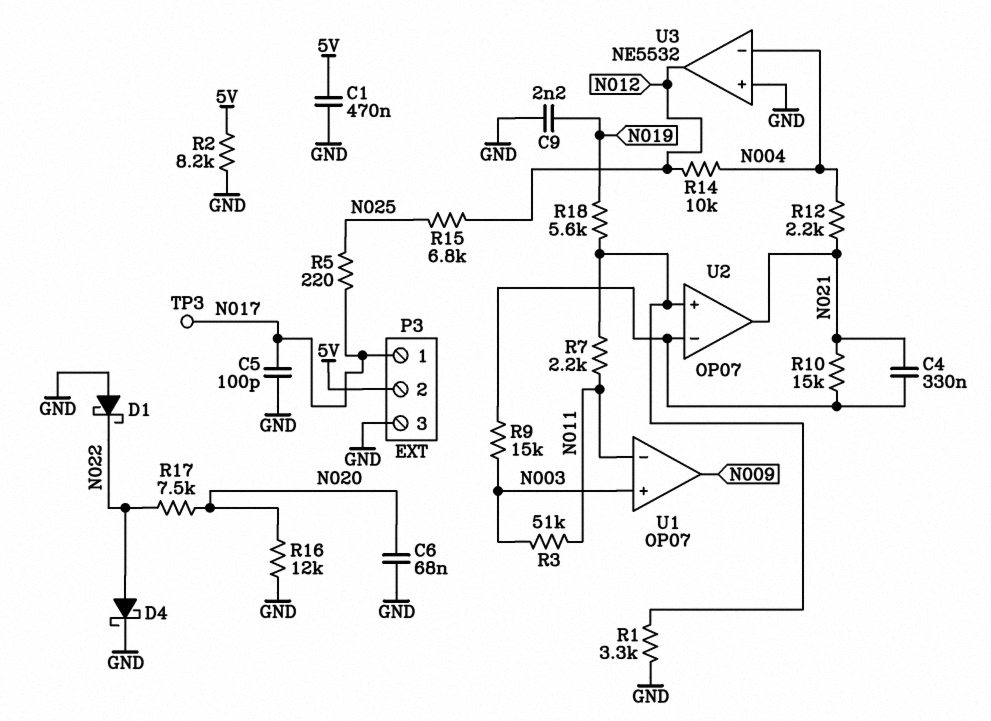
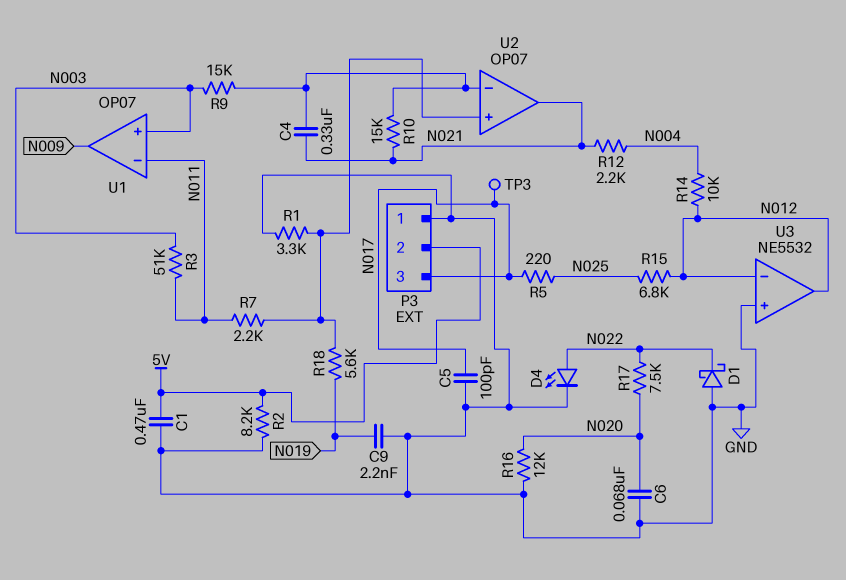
D4: schottky (A N022, K GND) -> LED (A N022, K GND)
P3 pin 1: N017 -> GND
P3 pin 3: GND -> N017
U3 pin in-: N004 -> N012

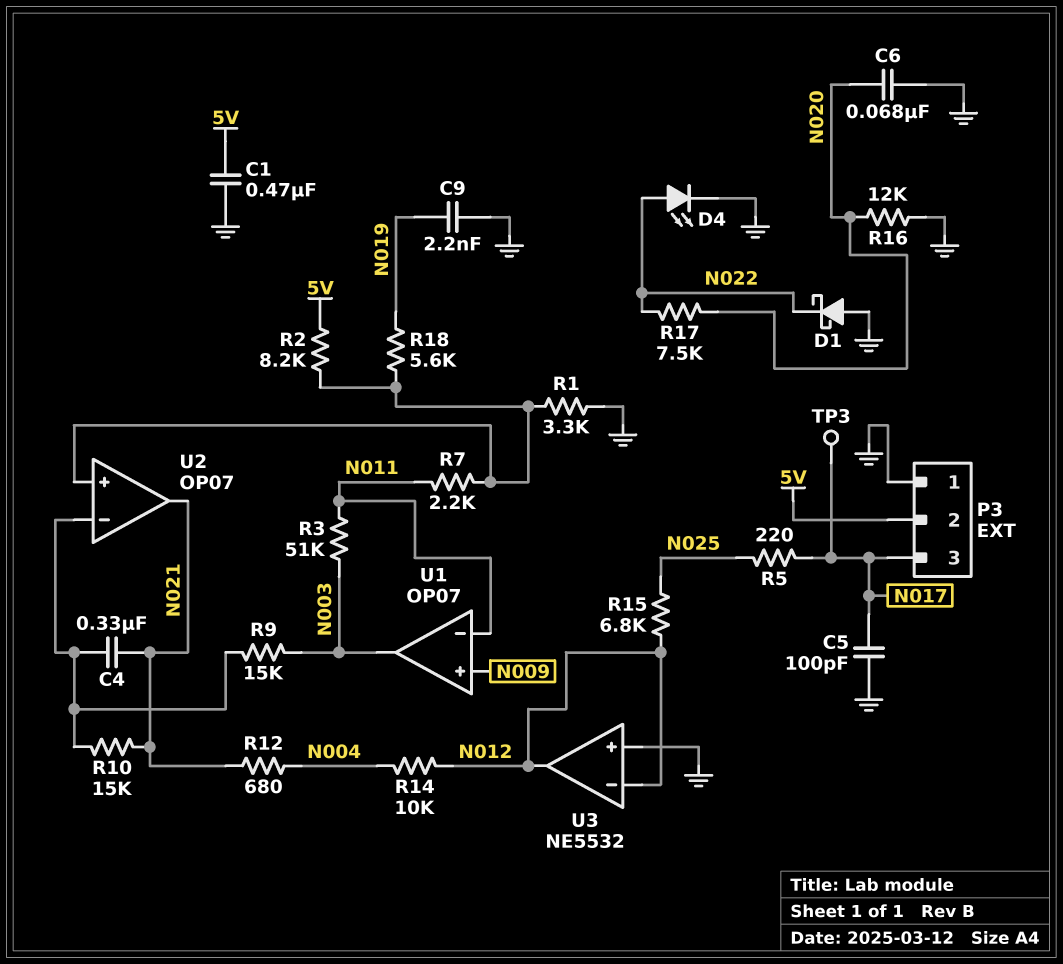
R2: 8.2k (5V, GND) -> 8.2k (5V, U2/in+)
R12: 2.2k (N004, N021) -> 680 (N004, N021)
U1 pin in+: N003 -> N009
U1 pin out: N009 -> N003

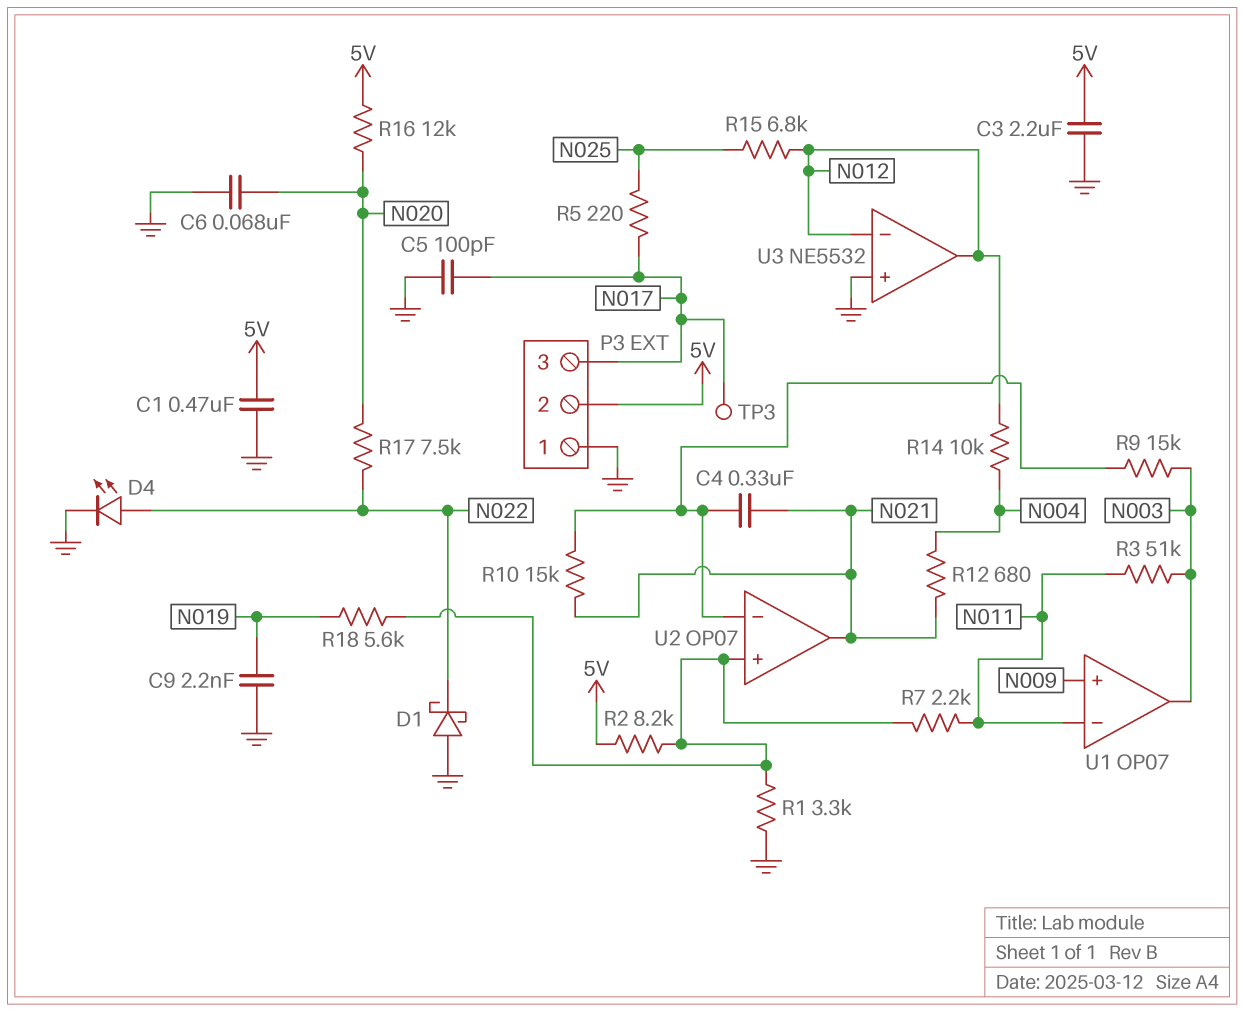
C3: none -> 2.2uF (5V, GND)
R16: 12k (GND, N020) -> 12k (5V, N020)

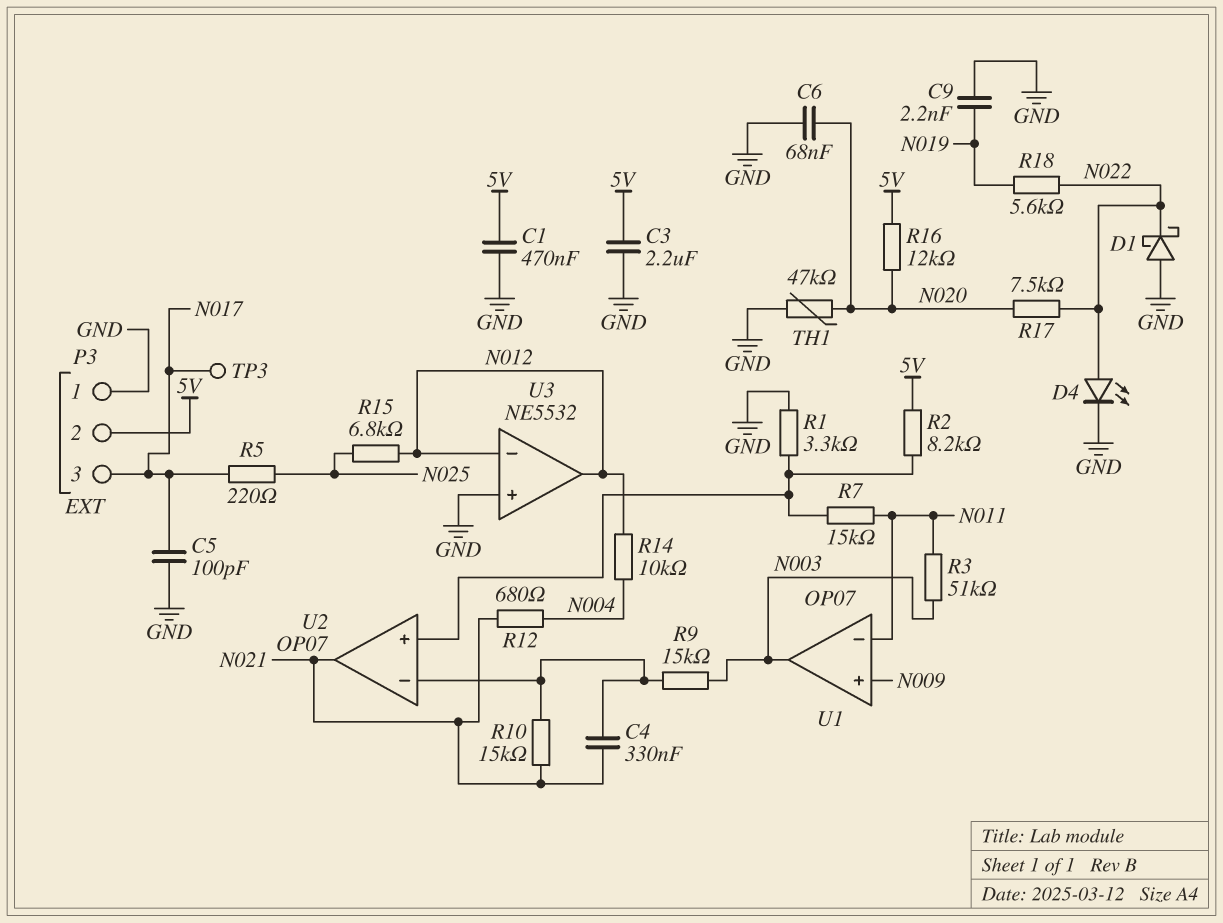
R7: 2.2k (N011, U2/in+) -> 15k (N011, U2/in+)
R18: 5.6k (N019, U2/in+) -> 5.6k (N019, N022)
TH1: none -> 47k (GND, N020)

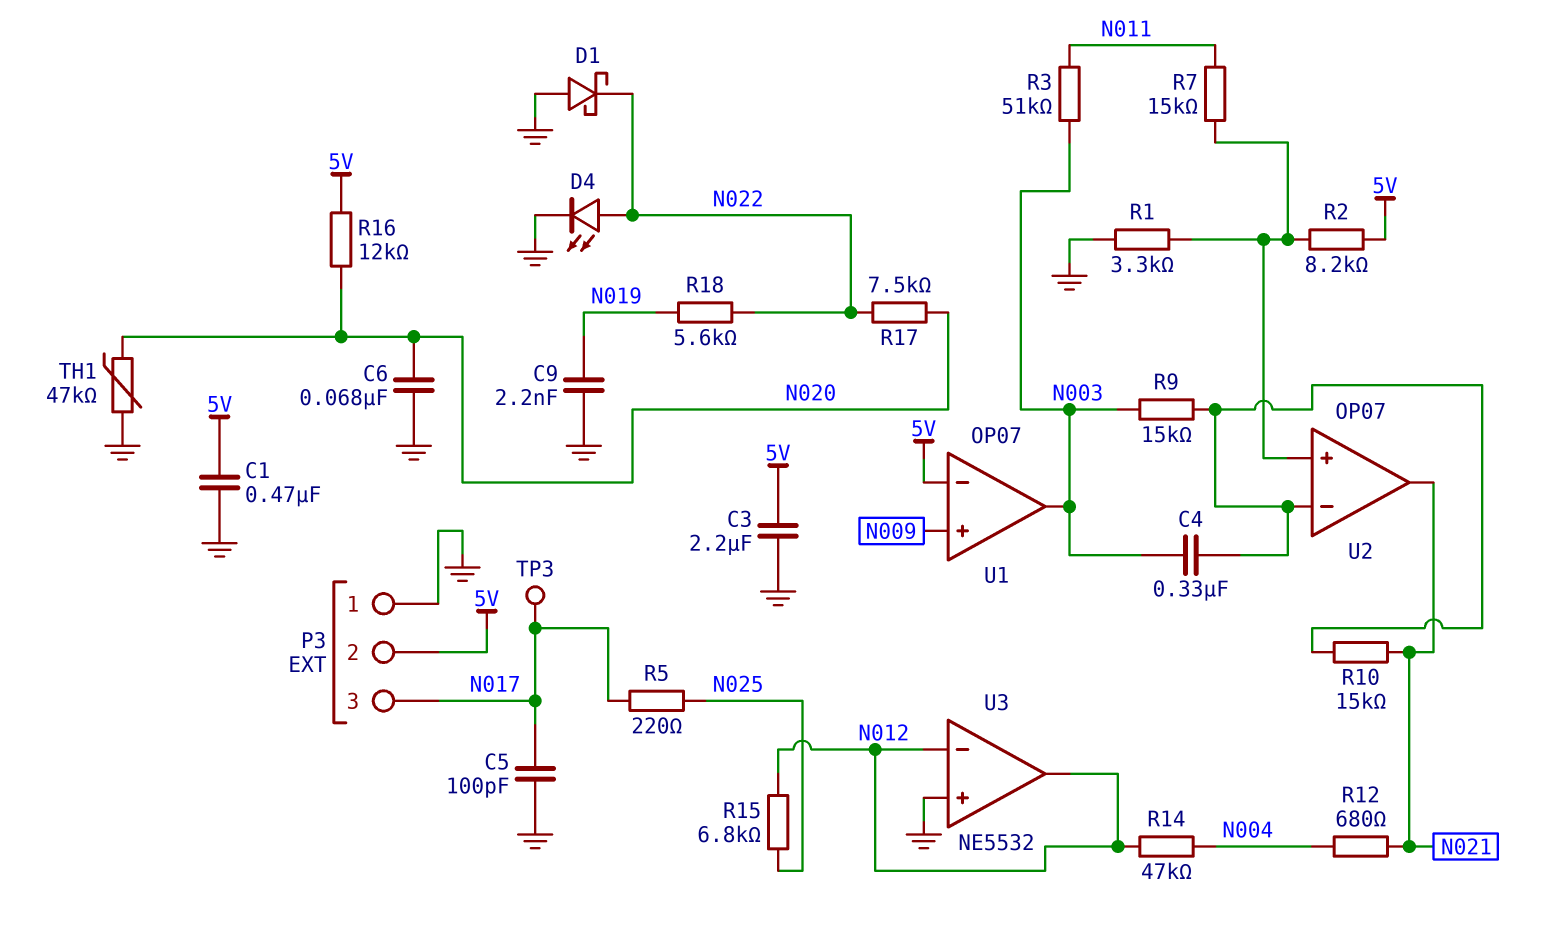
C4: 330nF (N021, U2/in-) -> 330nF (N003, U2/in-)
R14: 10k (N004, N012) -> 47k (N004, N012)
U1 pin in-: N011 -> 5V

